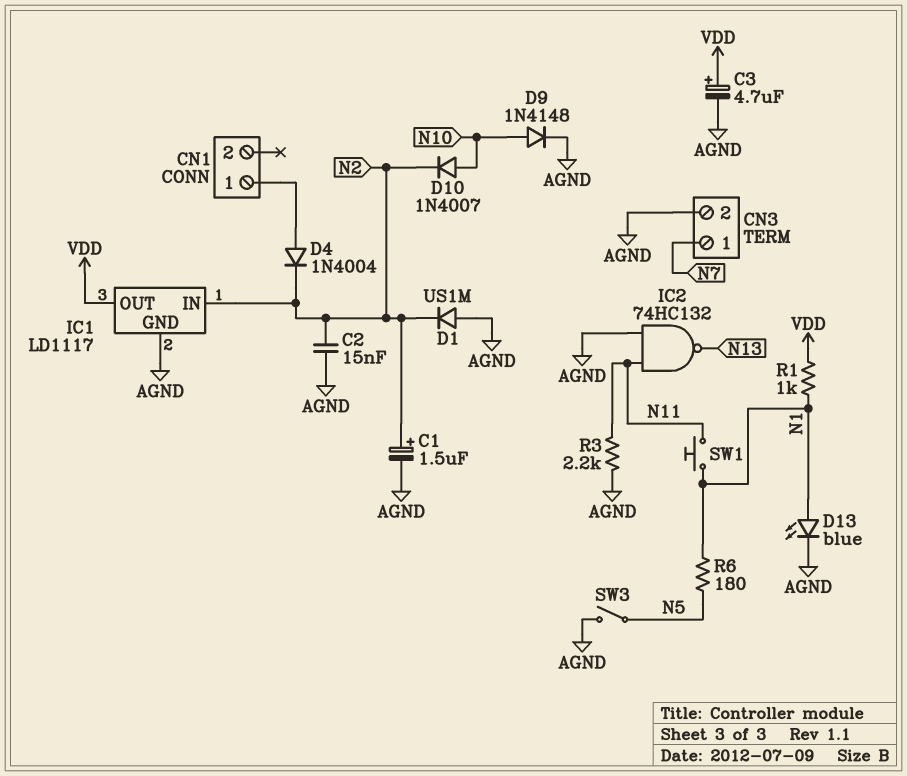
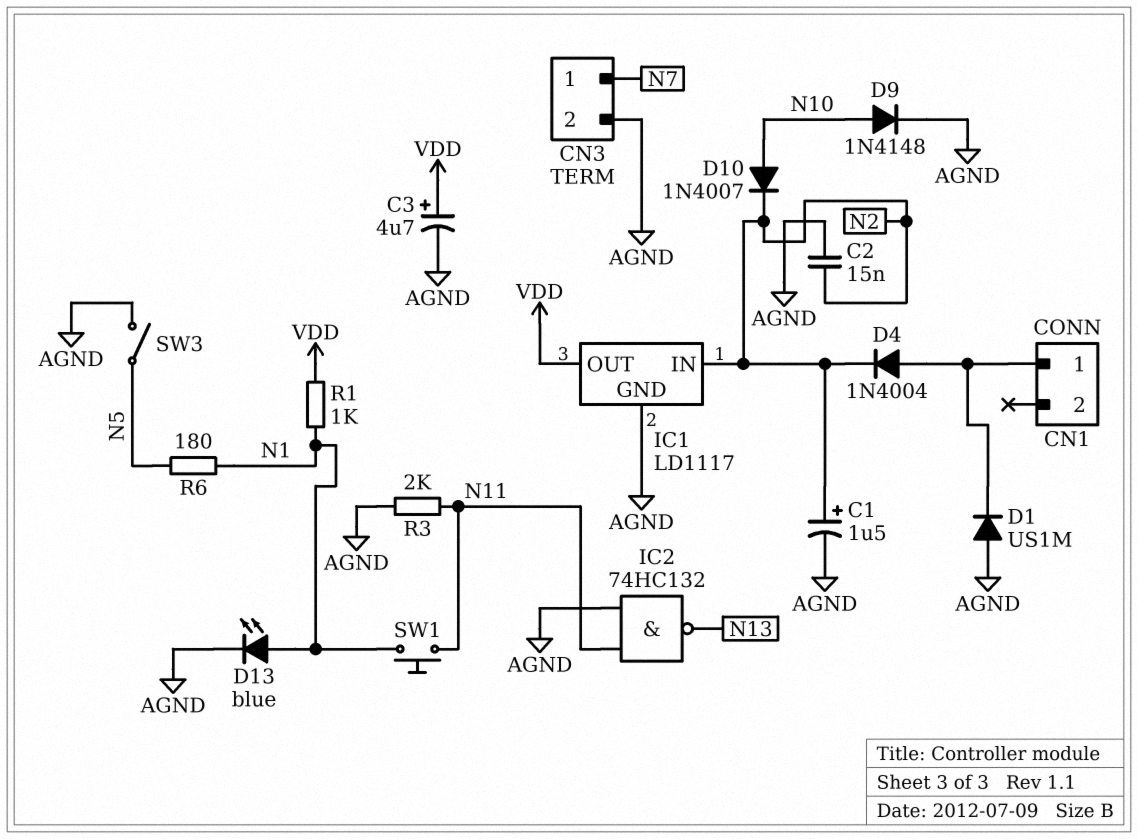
D1: diode US1M (A AGND, K N2) -> diode US1M (A AGND, K CN1/1)
R3: 2.2k (AGND, N11) -> 2k (AGND, N11)

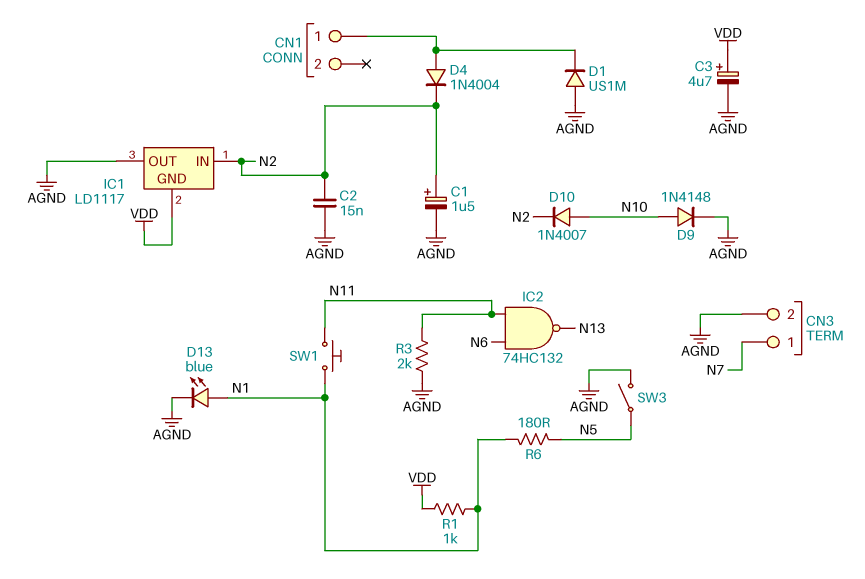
IC1 pin GND: AGND -> VDD
IC1 pin OUT: VDD -> AGND
IC2: NAND 74HC132 (in AGND, in N11, out N13) -> NAND 74HC132 (in N6, in N11, out N13)

